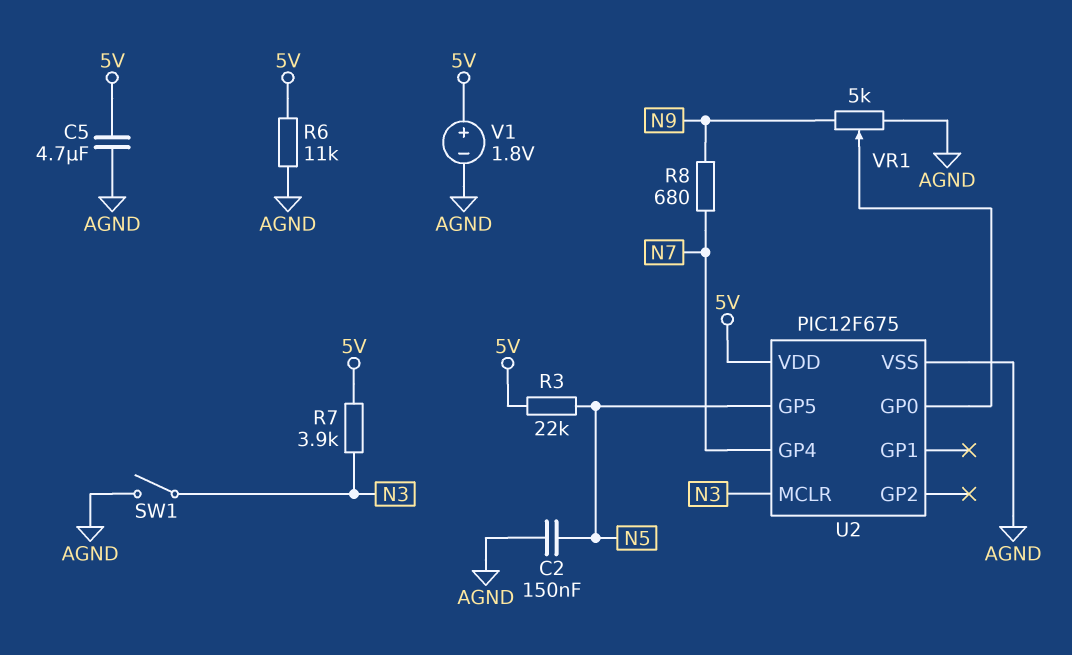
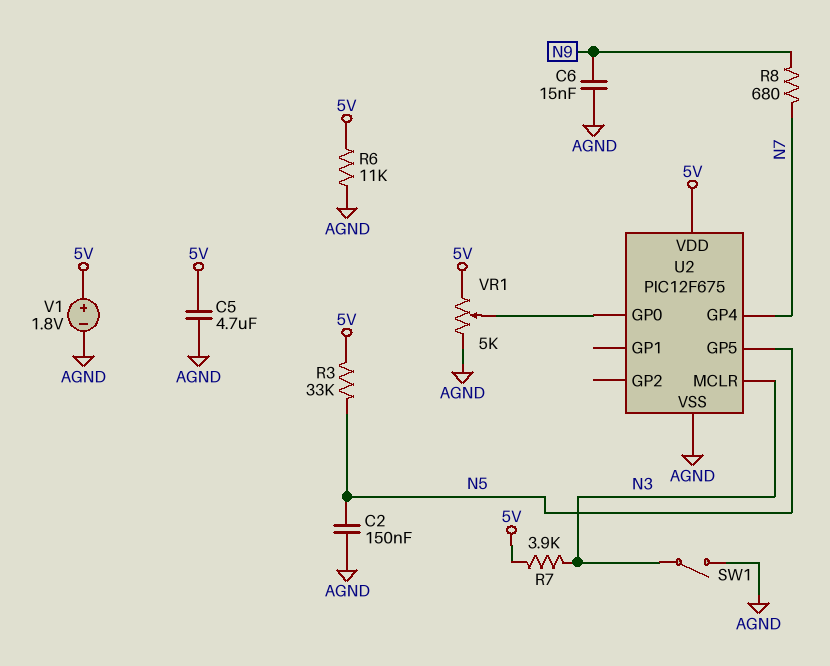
C6: none -> 15nF (AGND, N9)
R3: 22k (5V, N5) -> 33k (5V, N5)
VR1: 5k (AGND, N9, wiper U2/GP0) -> 5k (5V, AGND, wiper U2/GP0)

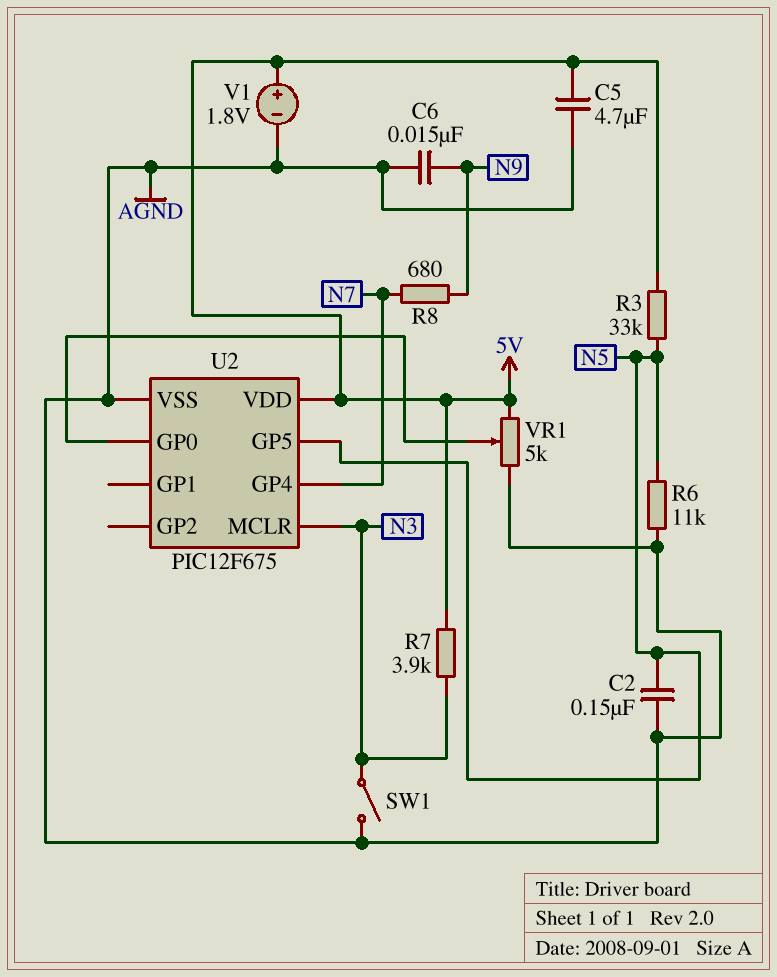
R6: 11k (5V, AGND) -> 11k (AGND, N5)

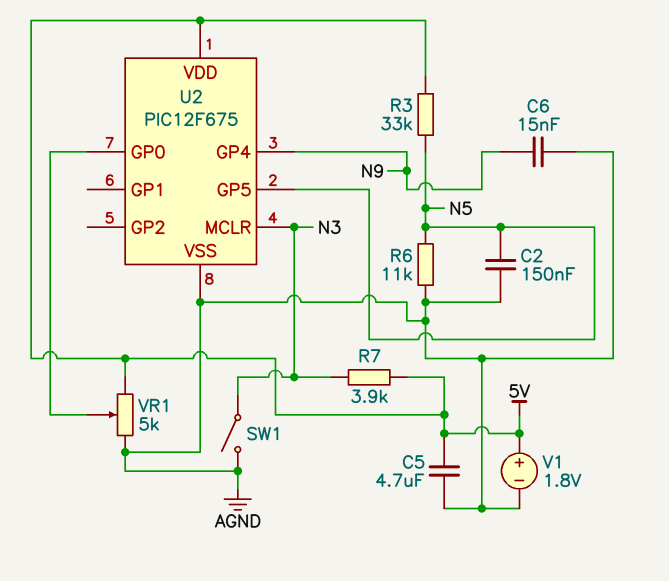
R8: 680 (N7, N9) -> none
U2 pin GP4: N7 -> N9

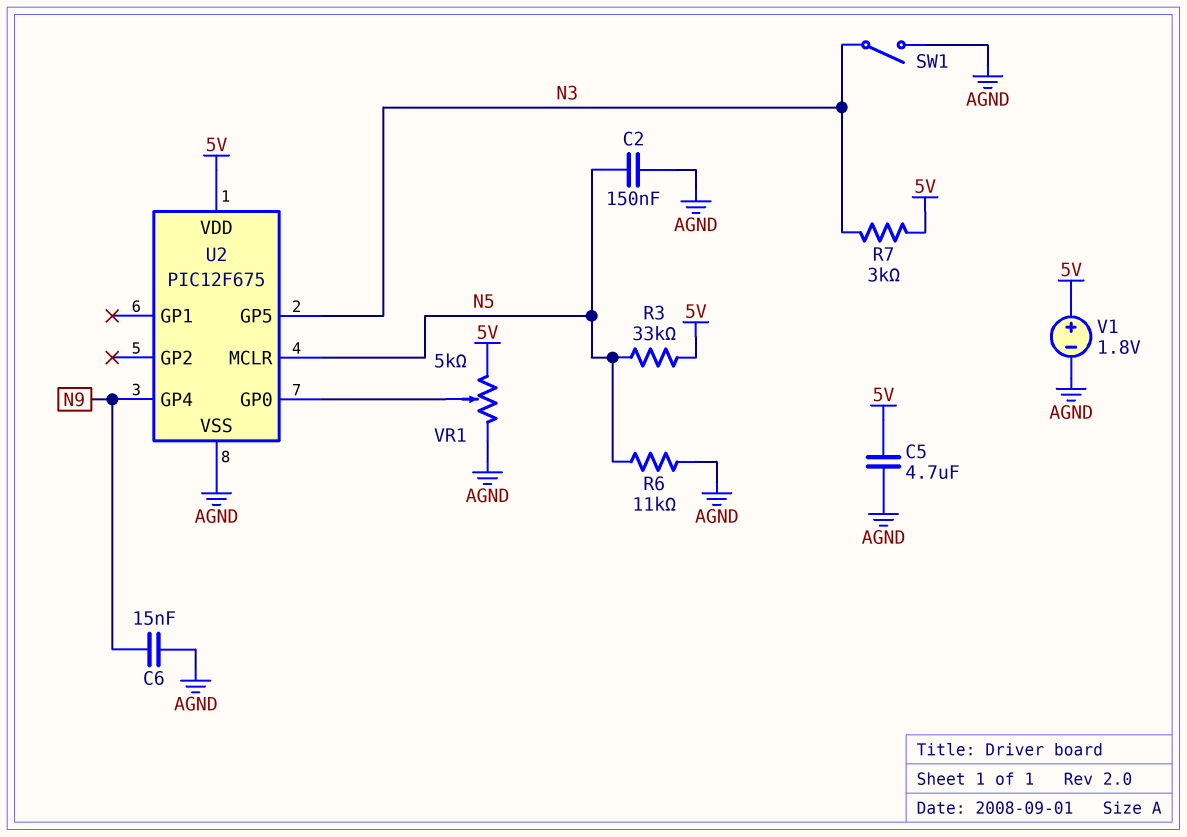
R7: 3.9k (5V, N3) -> 3k (5V, N3)
U2 pin GP5: N5 -> N3
U2 pin MCLR: N3 -> N5

